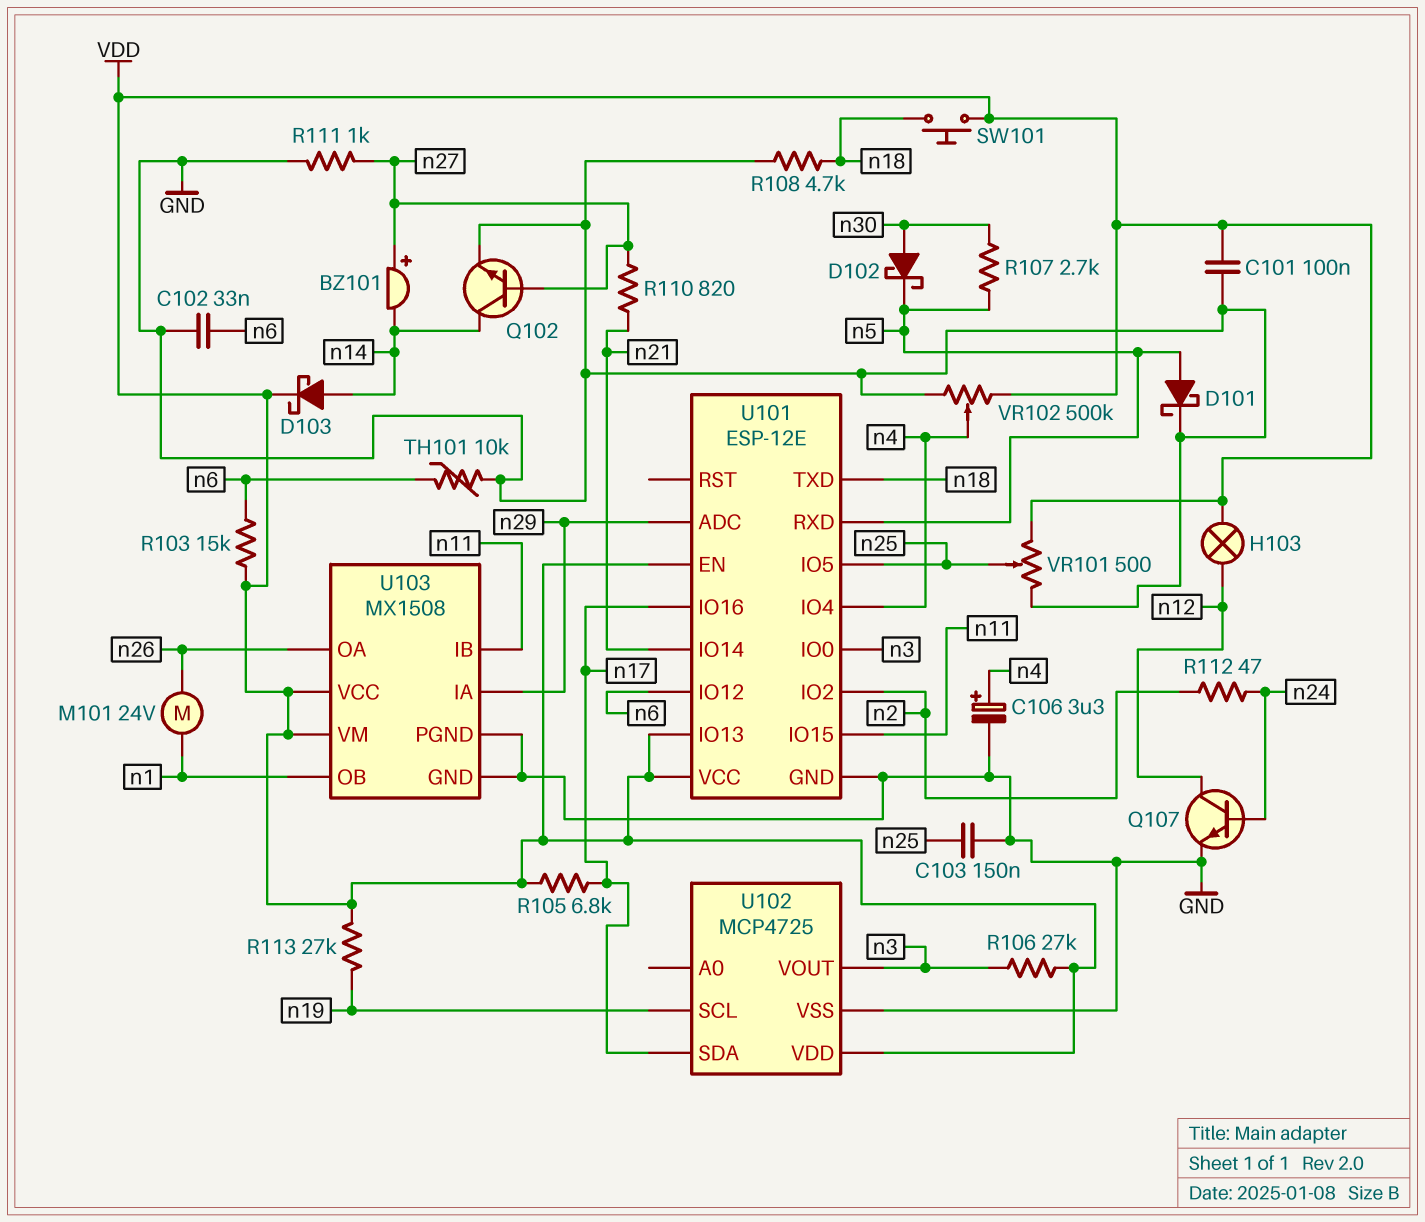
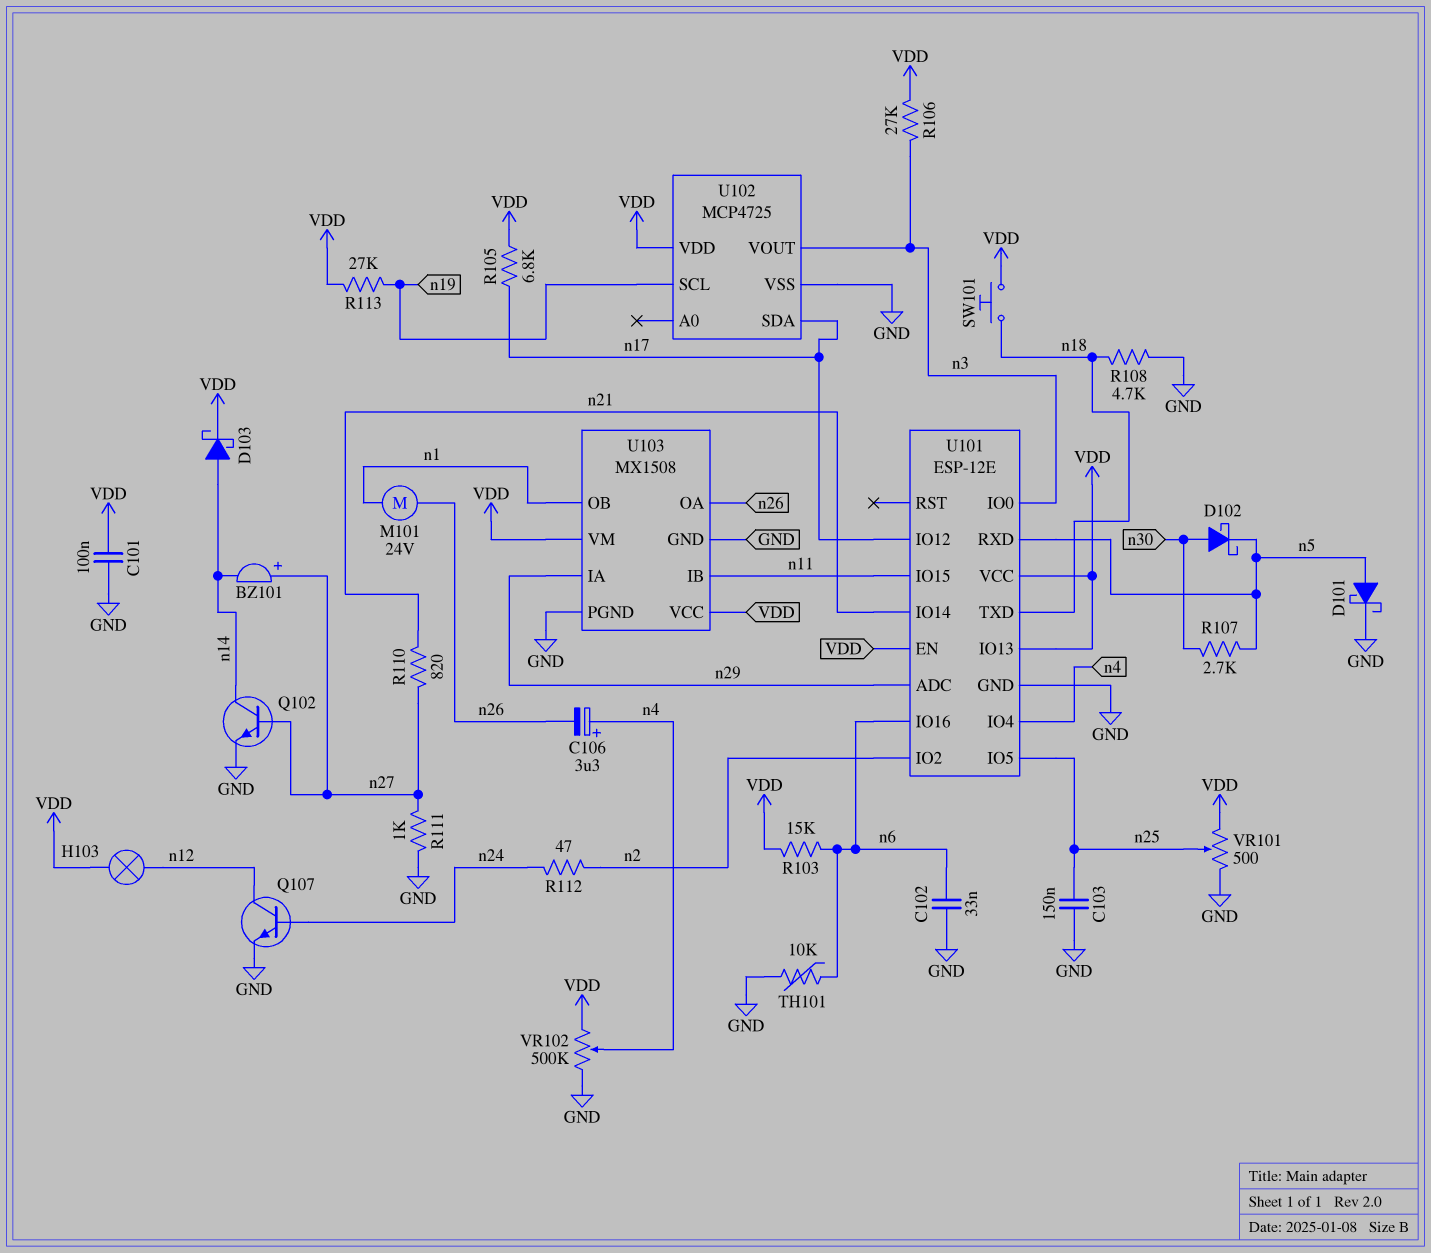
C106: 3.3uF (plus n4, minus GND) -> 3.3uF (plus n4, minus n26)
U101 pin IO12: n6 -> n17
U101 pin IO16: n17 -> n6

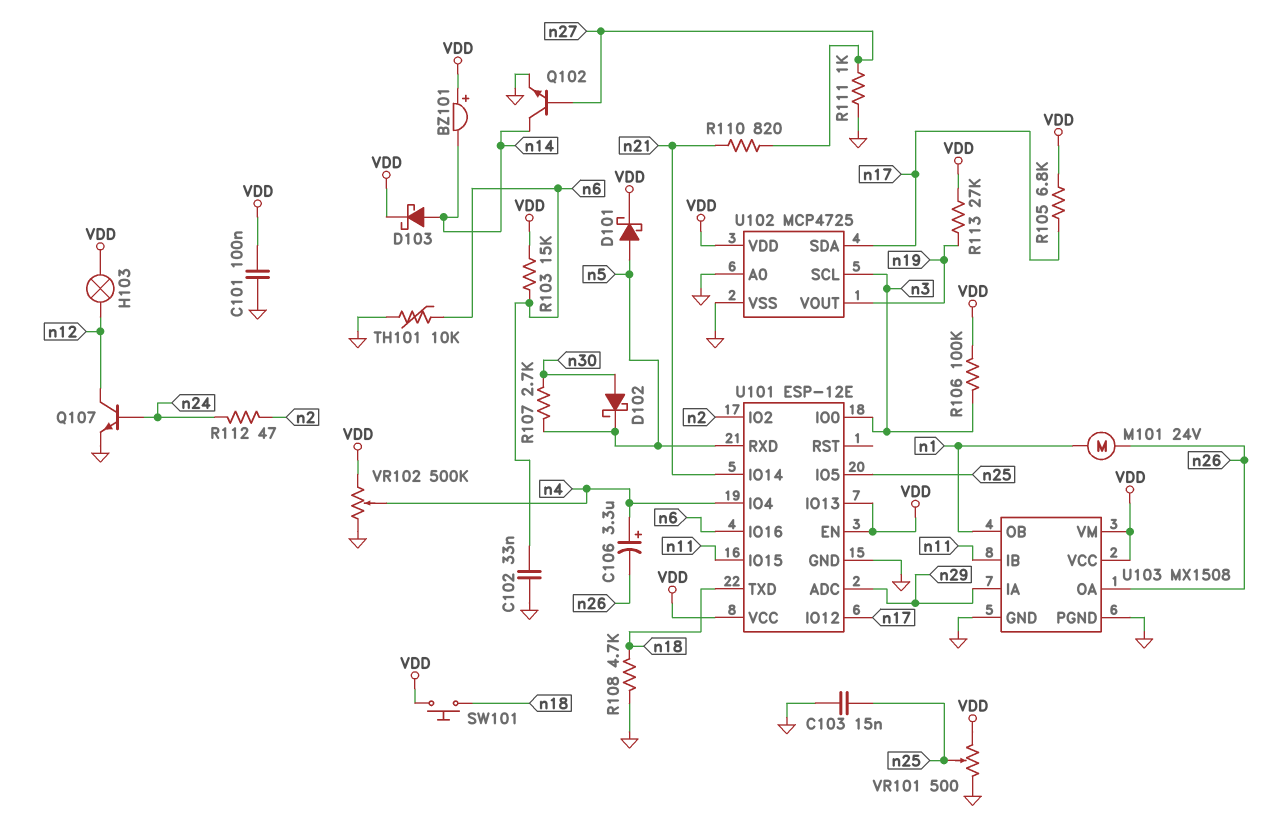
BZ101: buzzer (plus n27, minus n14) -> buzzer (plus VDD, minus n14)
C103: 150nF (GND, n25) -> 15nF (GND, n25)
D101: schottky (A n5, K GND) -> schottky (A n5, K VDD)
R106: 27k (VDD, n3) -> 100k (VDD, n3)
U102 pin A0: none -> GND
U102 pin SCL: n19 -> n3
U102 pin VOUT: n3 -> n19

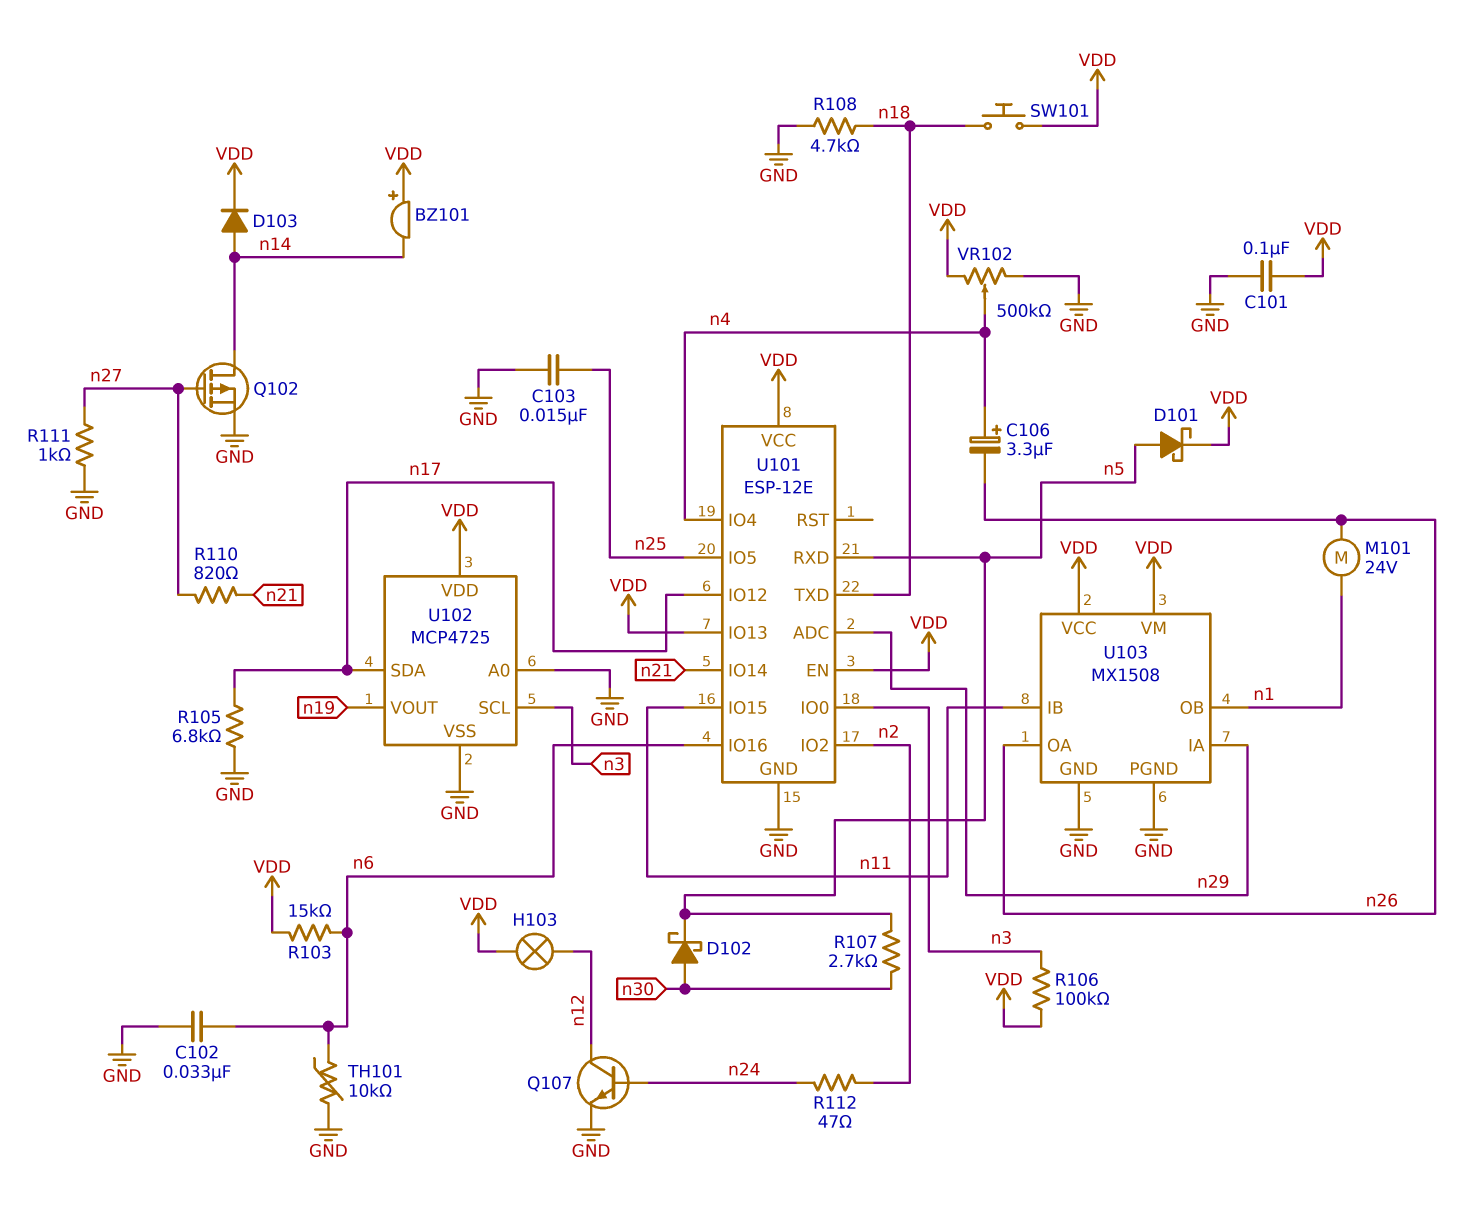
D103: schottky (A n14, K VDD) -> diode (A n14, K VDD)
Q102: NPN (B n27, C n14, E GND) -> PMOS (G n27, D n14, S GND)
R105: 6.8k (VDD, n17) -> 6.8k (GND, n17)
R113: 27k (VDD, n19) -> none
VR101: 500 (GND, VDD, wiper n25) -> none

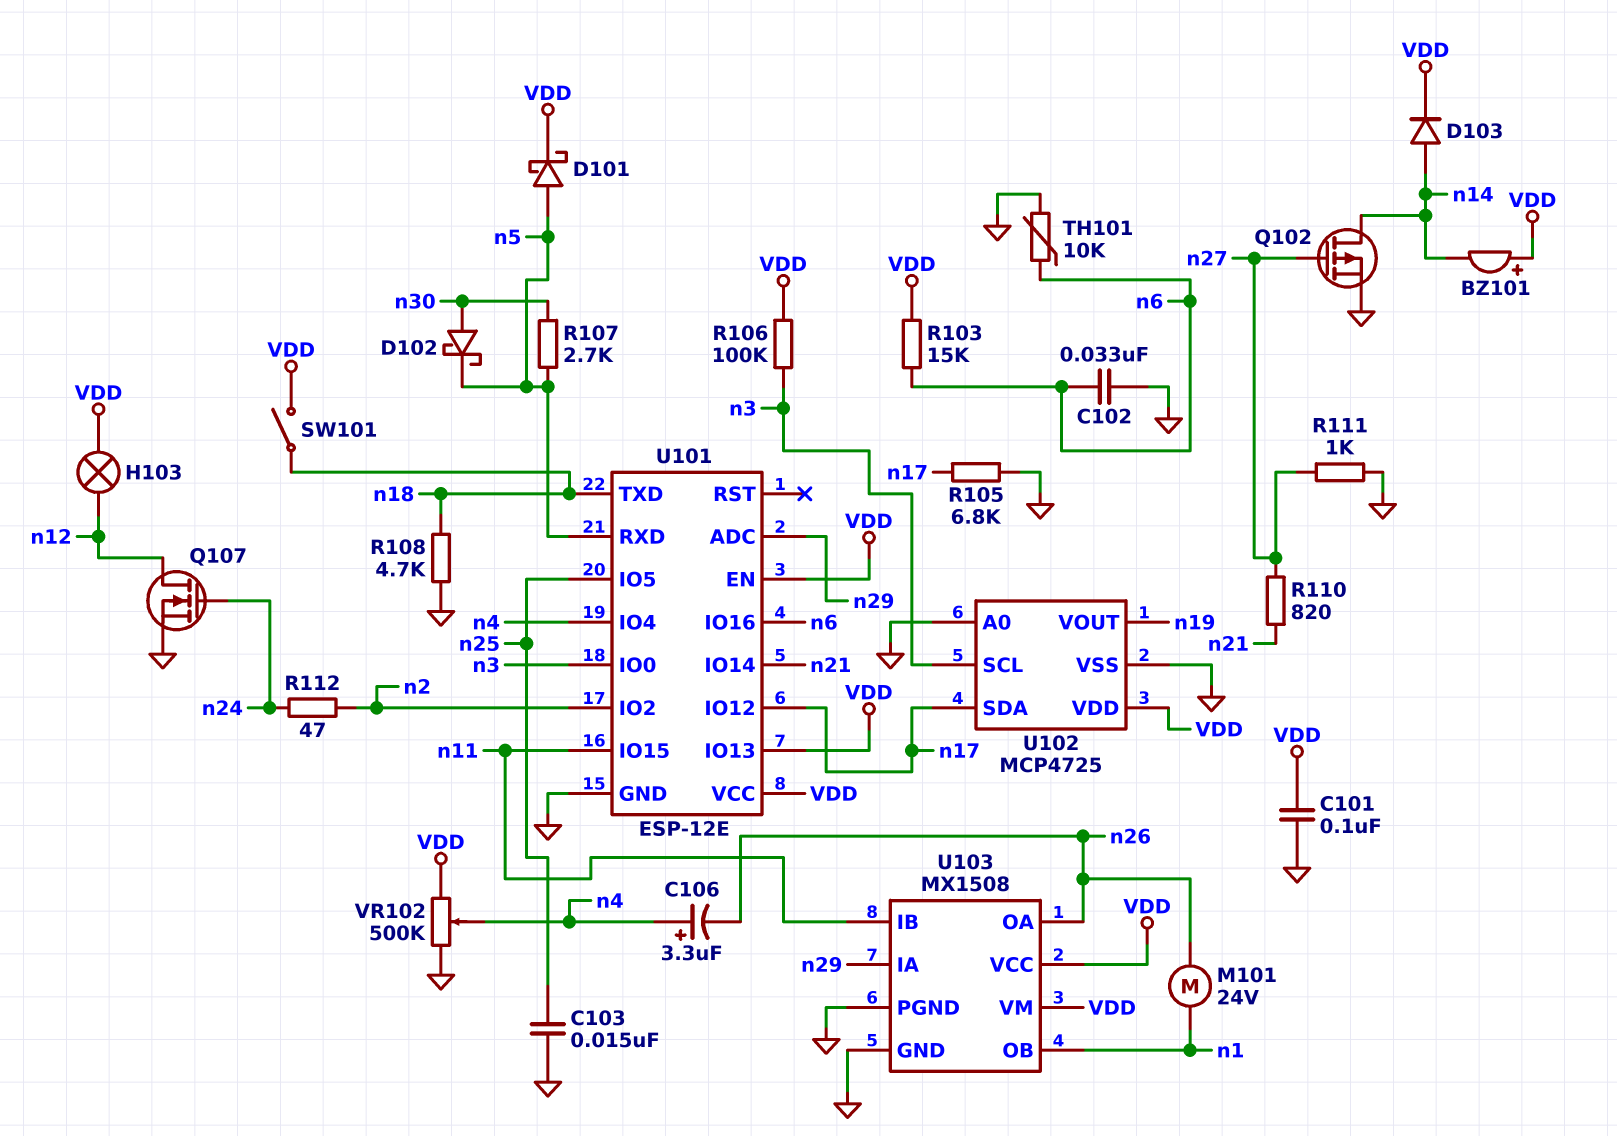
Q107: NPN (B n24, C n12, E GND) -> NMOS (G n24, D n12, S GND)
SW101: button (VDD, n18) -> switch (VDD, n18)

